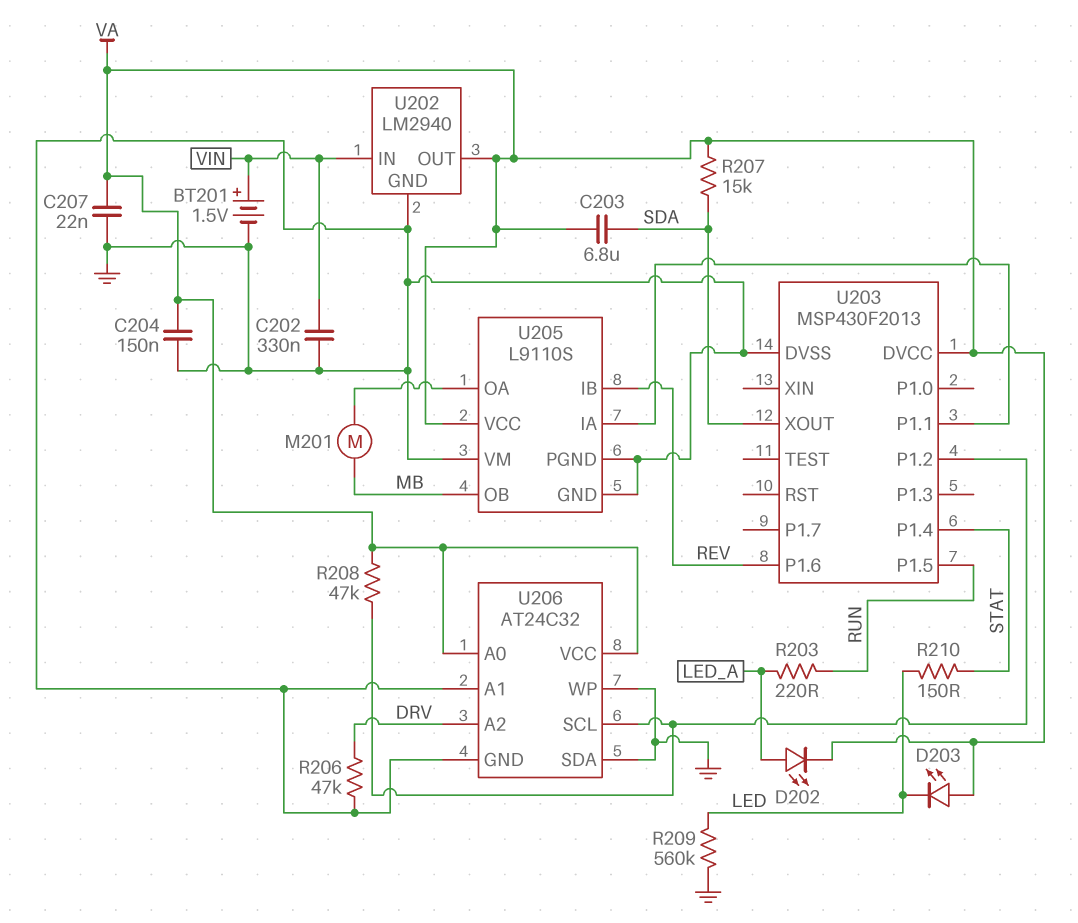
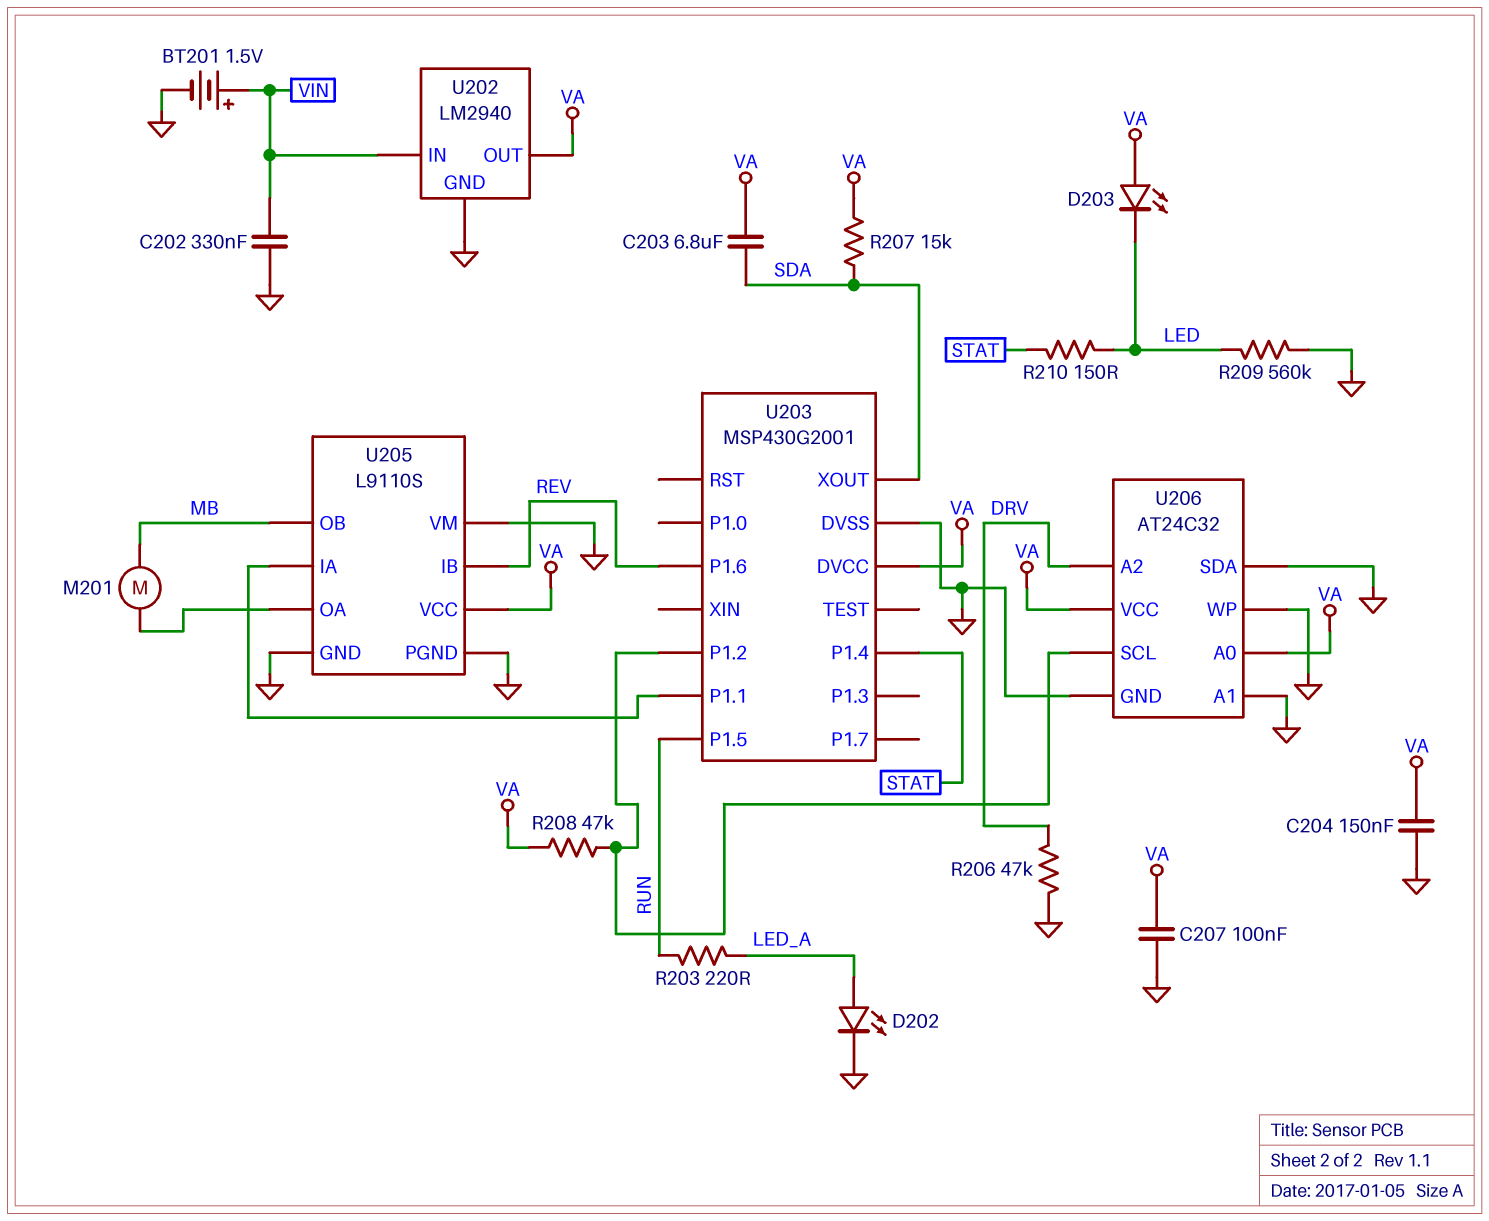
C207: 22nF (GND, VA) -> 100nF (GND, VA)
D202: LED (A LED_A, K VA) -> LED (A LED_A, K GND)
U203: MSP430F2013 -> MSP430G2001

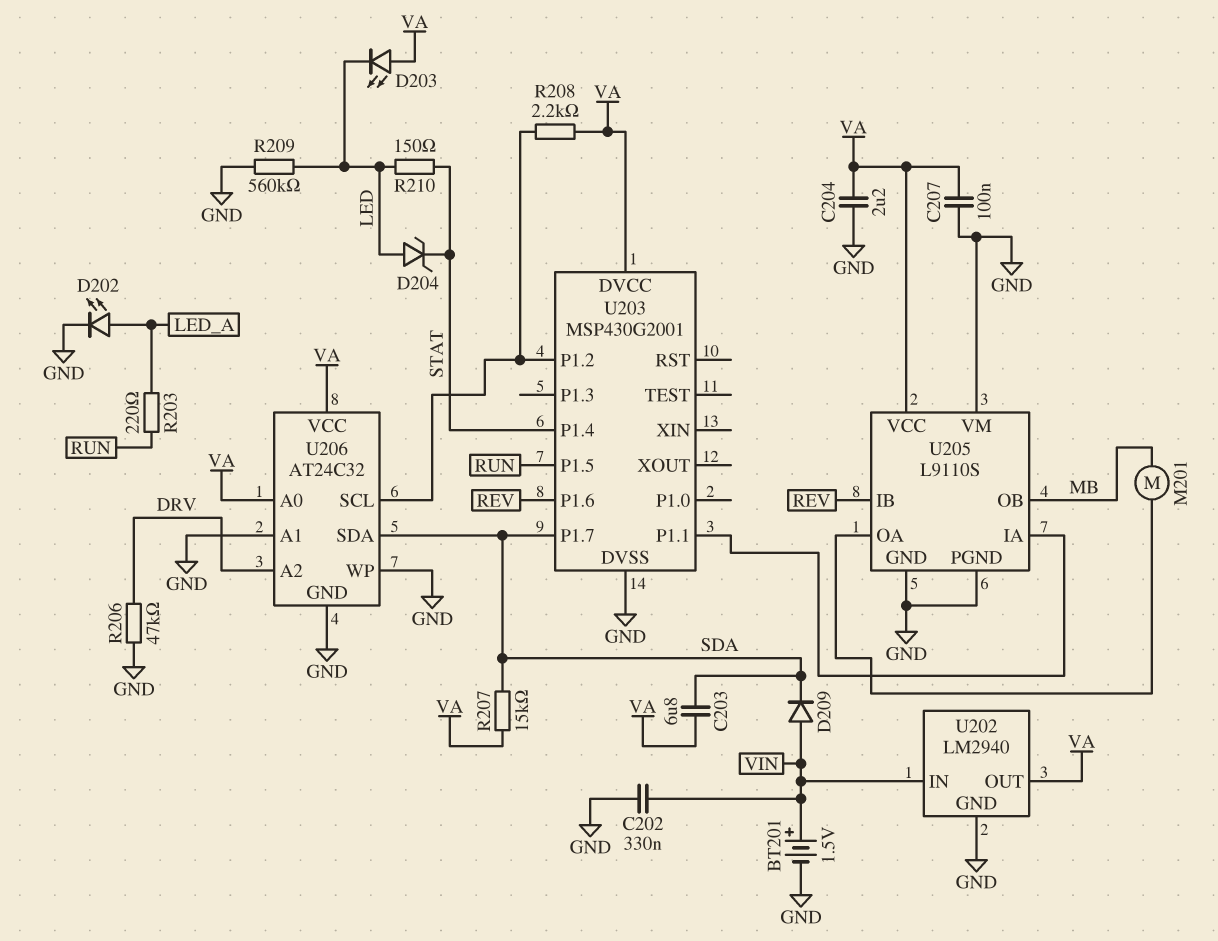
C204: 150nF (GND, VA) -> 2.2uF (GND, VA)
D204: none -> zener (A LED, K STAT)
D209: none -> diode (A VIN, K SDA)
R208: 47k (U203/P1.2, VA) -> 2.2k (U203/P1.2, VA)
U203 pin P1.7: none -> SDA
U203 pin XOUT: SDA -> none
U206 pin SDA: GND -> SDA

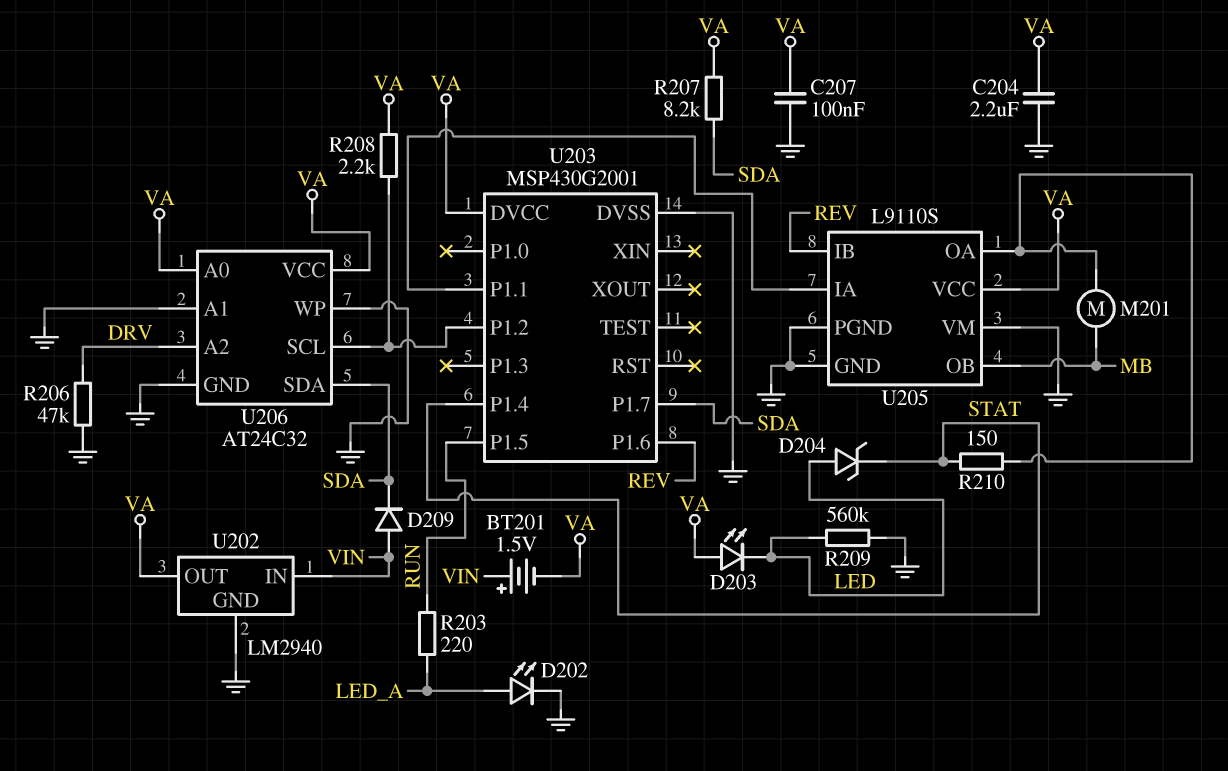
BT201: 1.5V (plus VIN, minus GND) -> 1.5V (plus VIN, minus VA)
C202: 330nF (GND, VIN) -> none
C203: 6.8uF (SDA, VA) -> none
R207: 15k (SDA, VA) -> 8.2k (SDA, VA)
R210: 150 (LED, STAT) -> 150 (STAT, U205/OA)

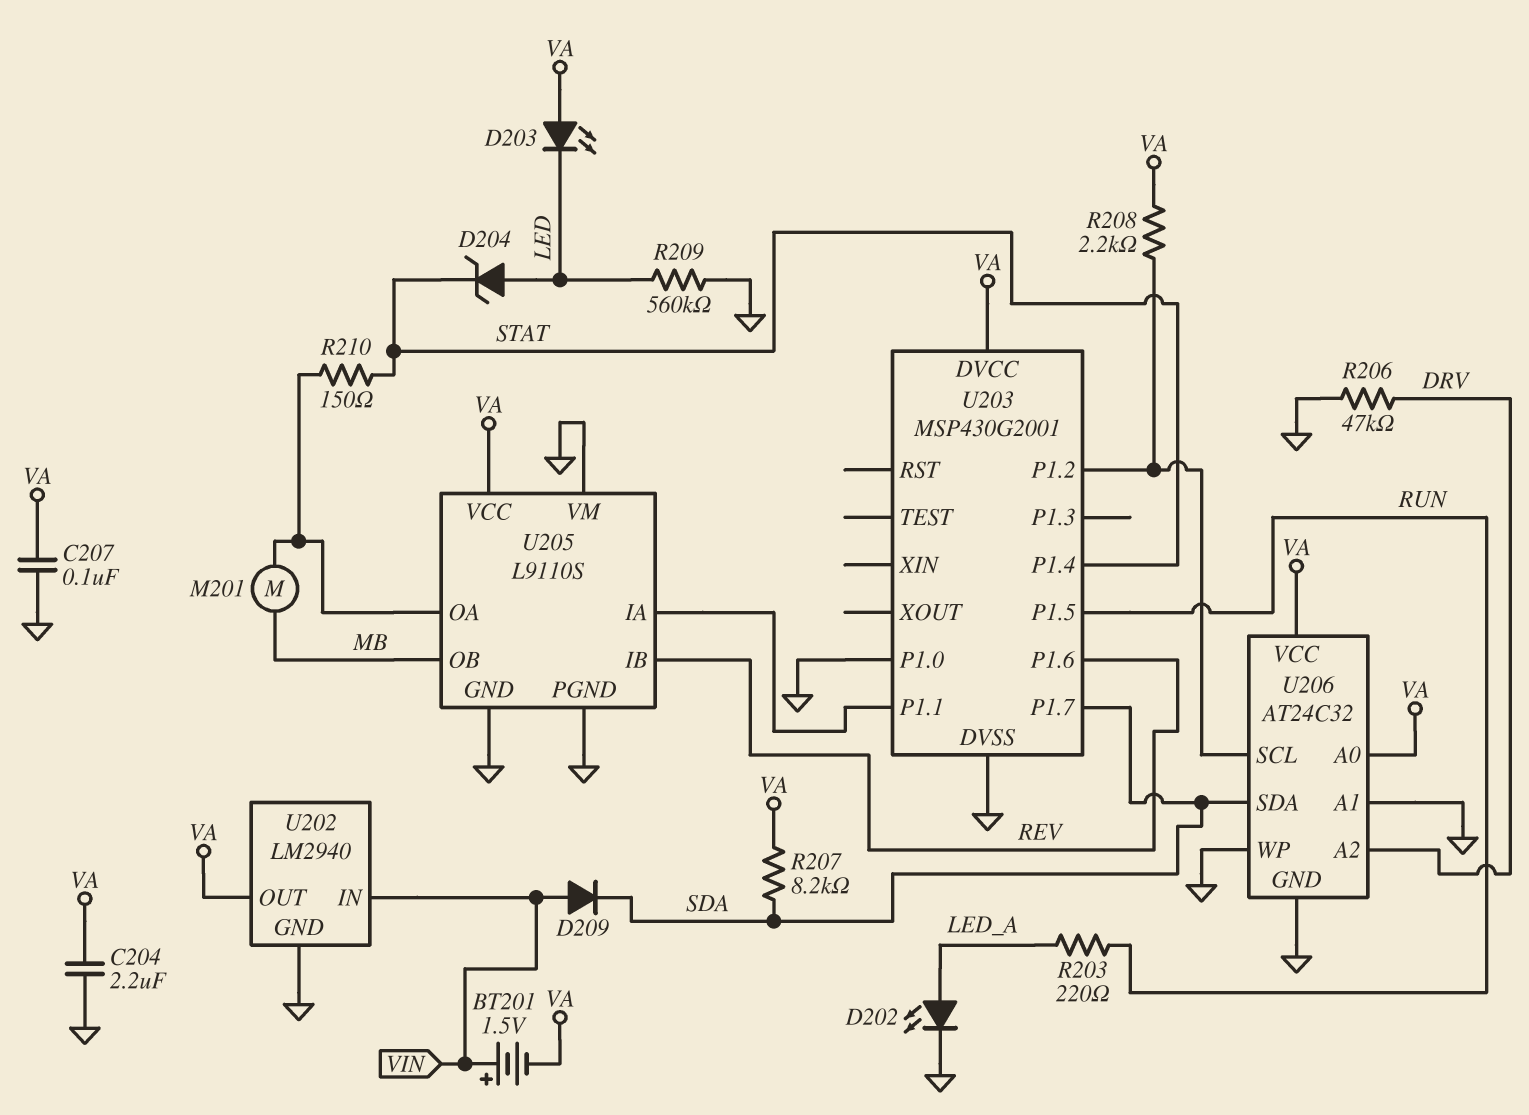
U203 pin P1.0: none -> GND

